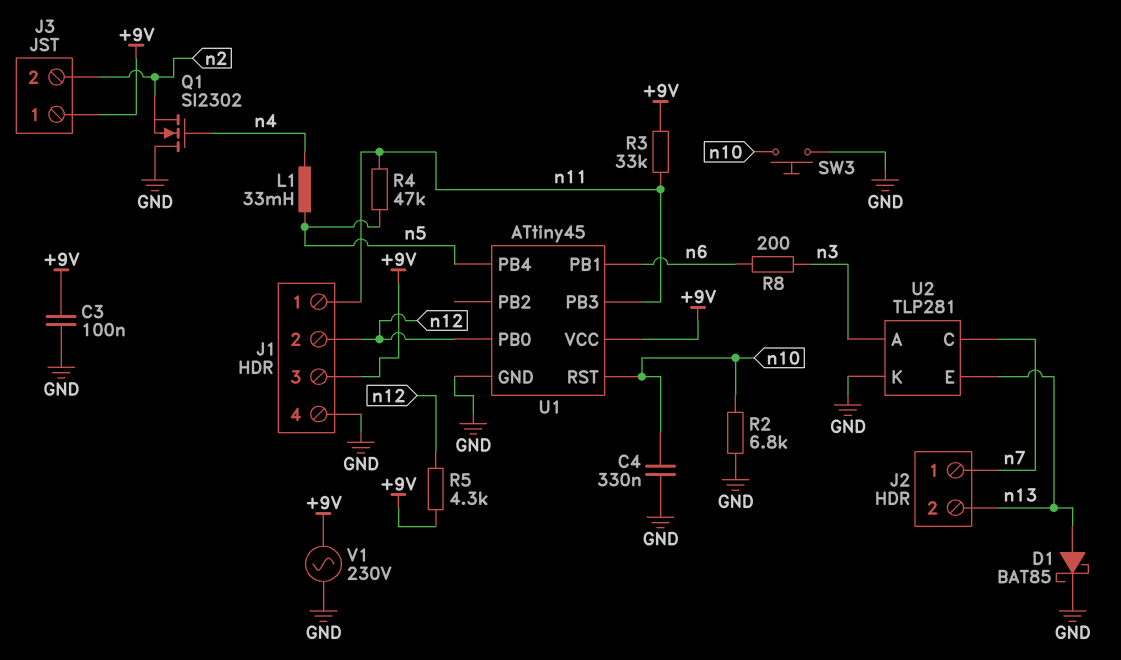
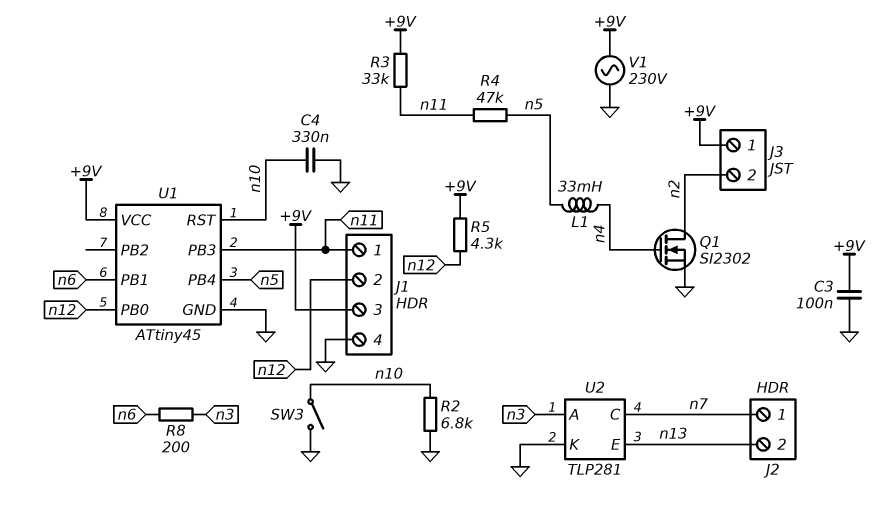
D1: schottky BAT85 (A n13, K GND) -> none
Q1: NMOS SI2302 (G n4, D GND, S n2) -> NMOS SI2302 (G n4, D n2, S GND)
SW3: button (GND, n10) -> switch (GND, n10)

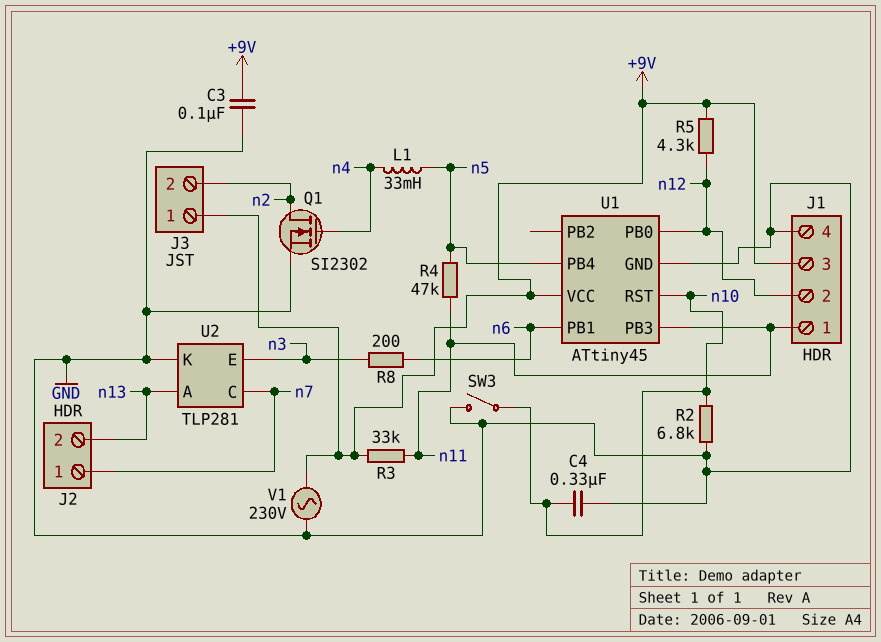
U2 pin A: n3 -> n13
U2 pin E: n13 -> n3

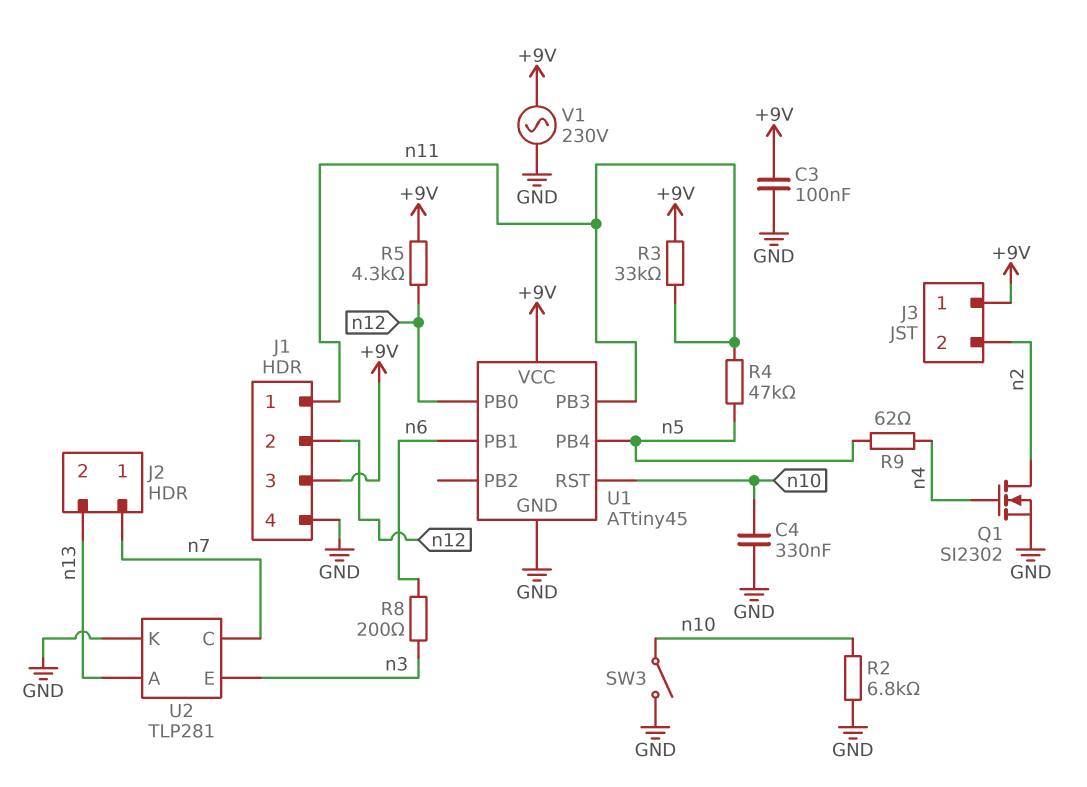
L1: 33mH (n4, n5) -> none
R9: none -> 62 (n4, n5)

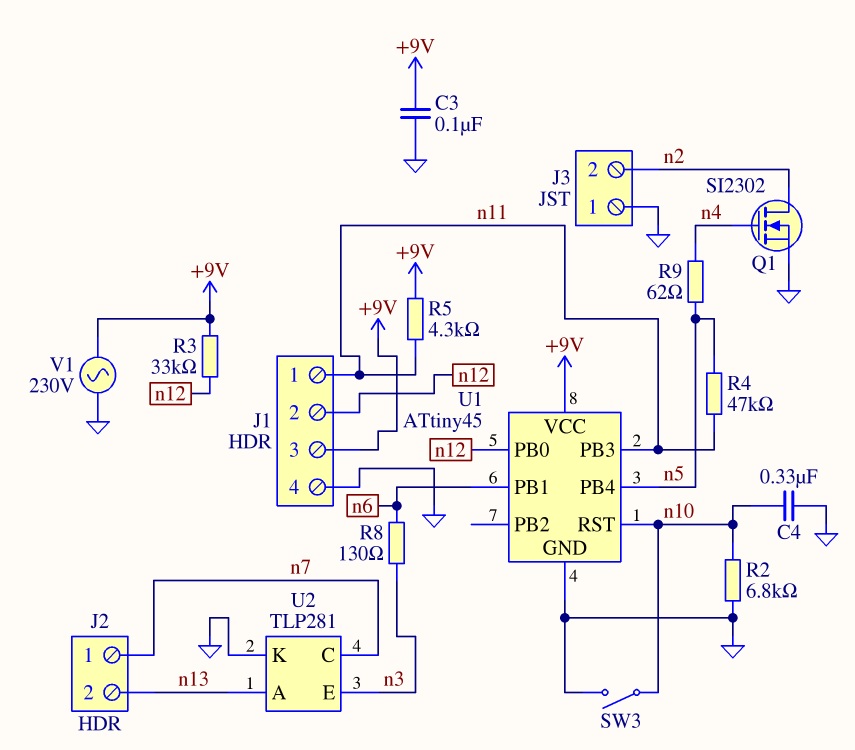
J3 pin 1: +9V -> GND
R3: 33k (+9V, n11) -> 33k (+9V, n12)
R5: 4.3k (+9V, n12) -> 4.3k (+9V, n11)
R8: 200 (n3, n6) -> 130 (n3, n6)

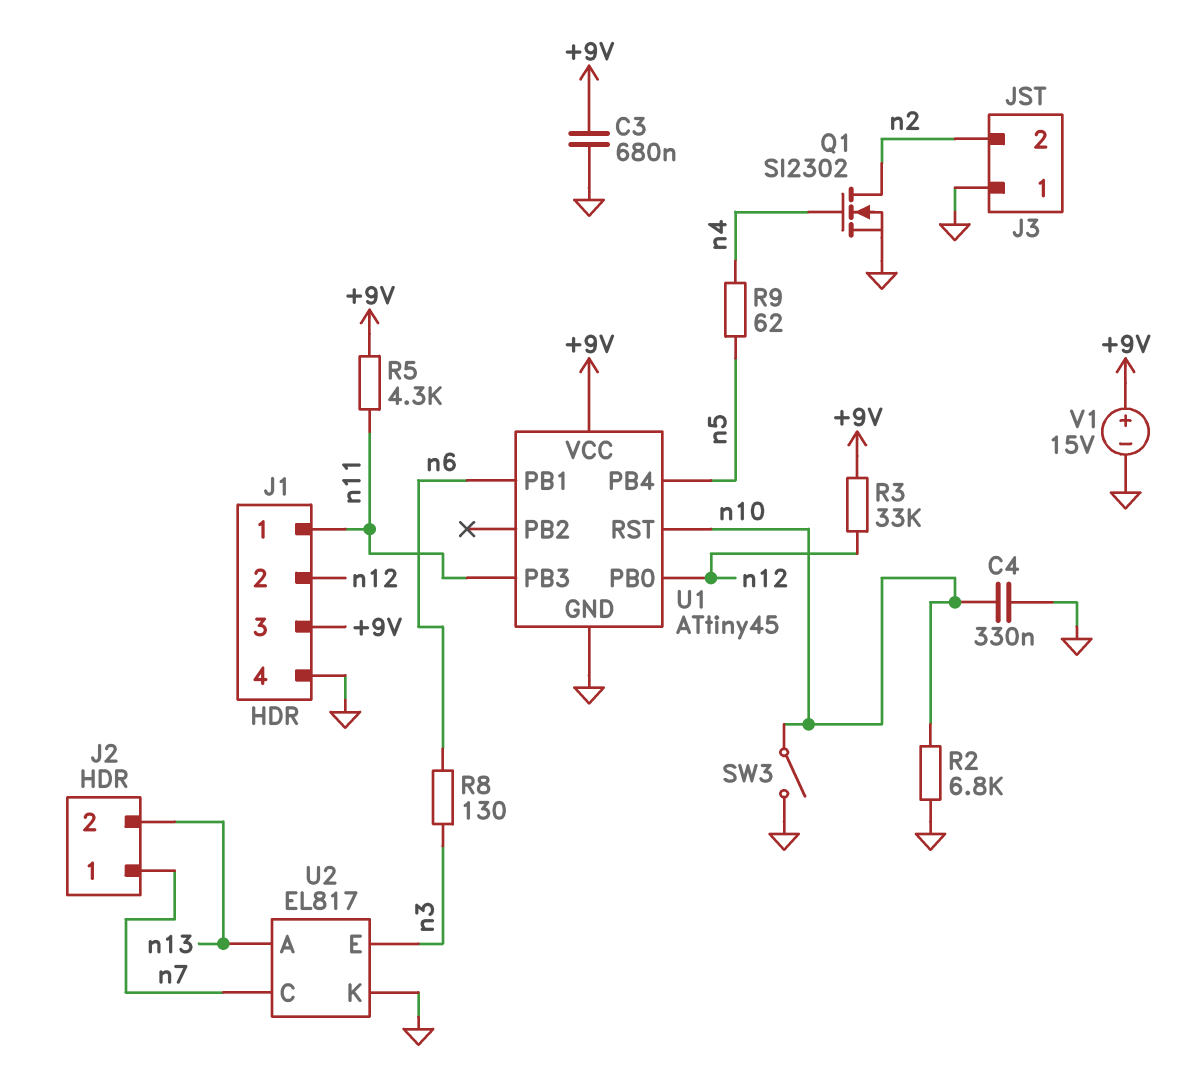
C3: 100nF (+9V, GND) -> 680nF (+9V, GND)
R4: 47k (n5, n11) -> none
U2: TLP281 -> EL817
V1: AC 230V (+9V, GND) -> 15V (plus +9V, minus GND)

